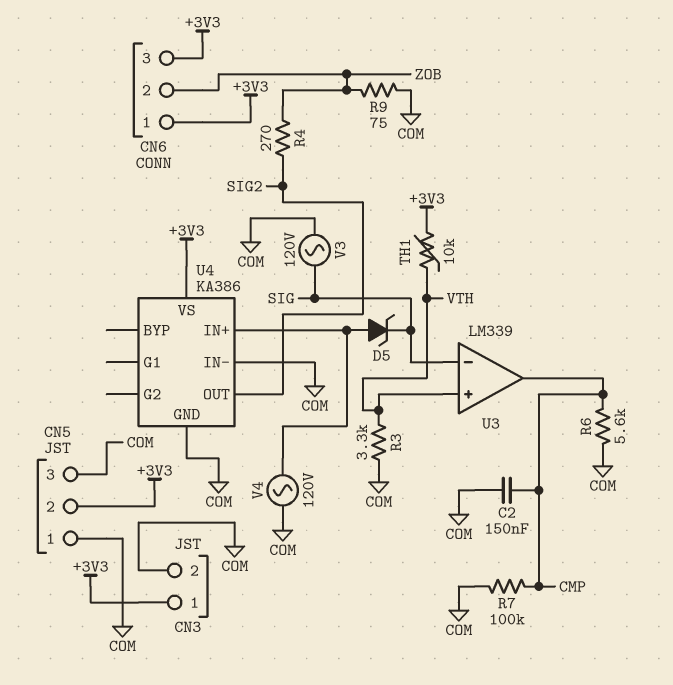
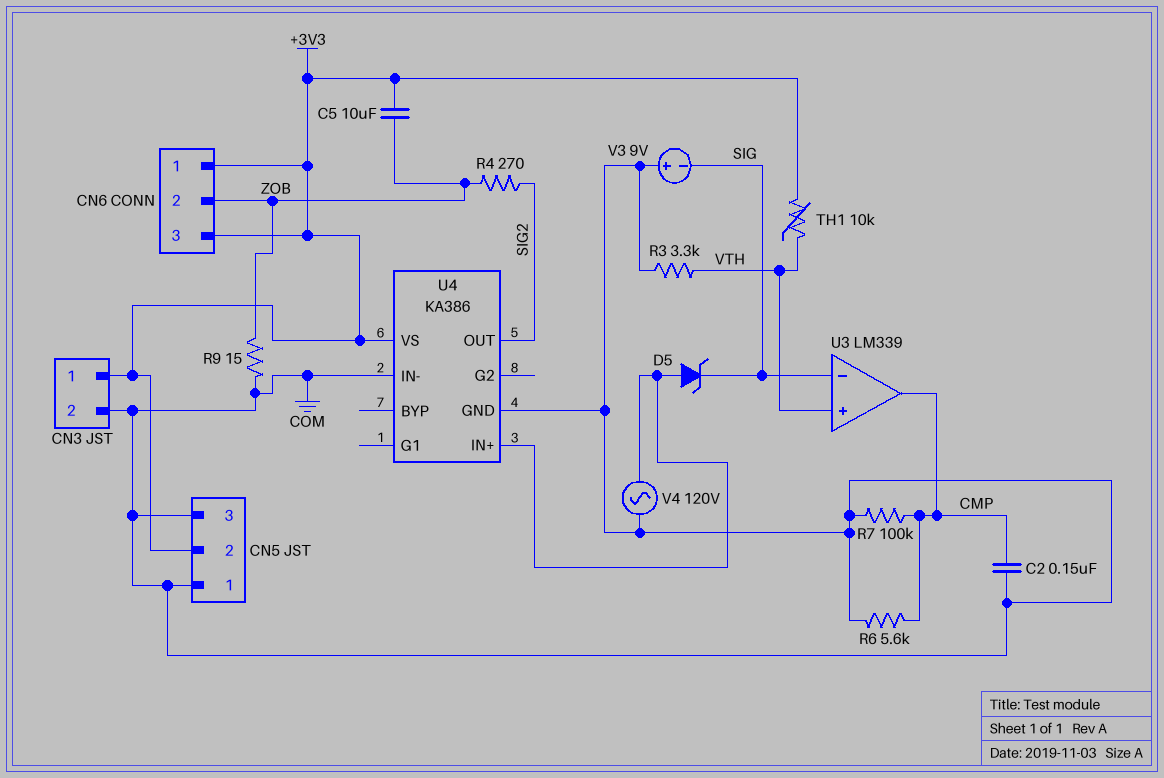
C5: none -> 10uF (+3V3, ZOB)
R9: 75 (COM, ZOB) -> 15 (COM, ZOB)
V3: AC 120V (COM, SIG) -> 9V (plus COM, minus SIG)

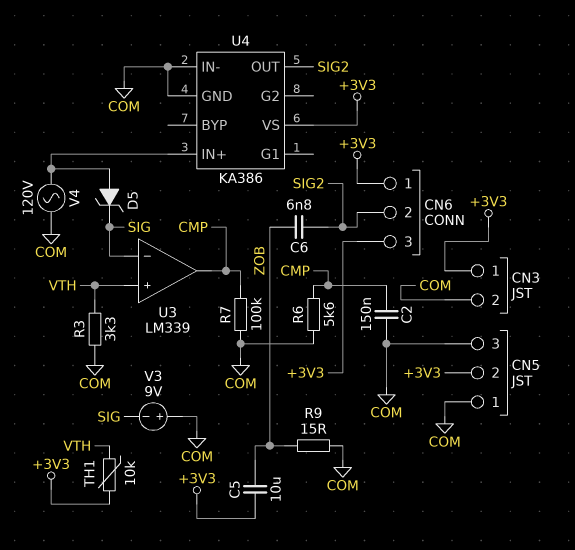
C6: none -> 6.8nF (SIG2, ZOB)
CN6 pin 2: ZOB -> SIG2
R4: 270 (SIG2, ZOB) -> none

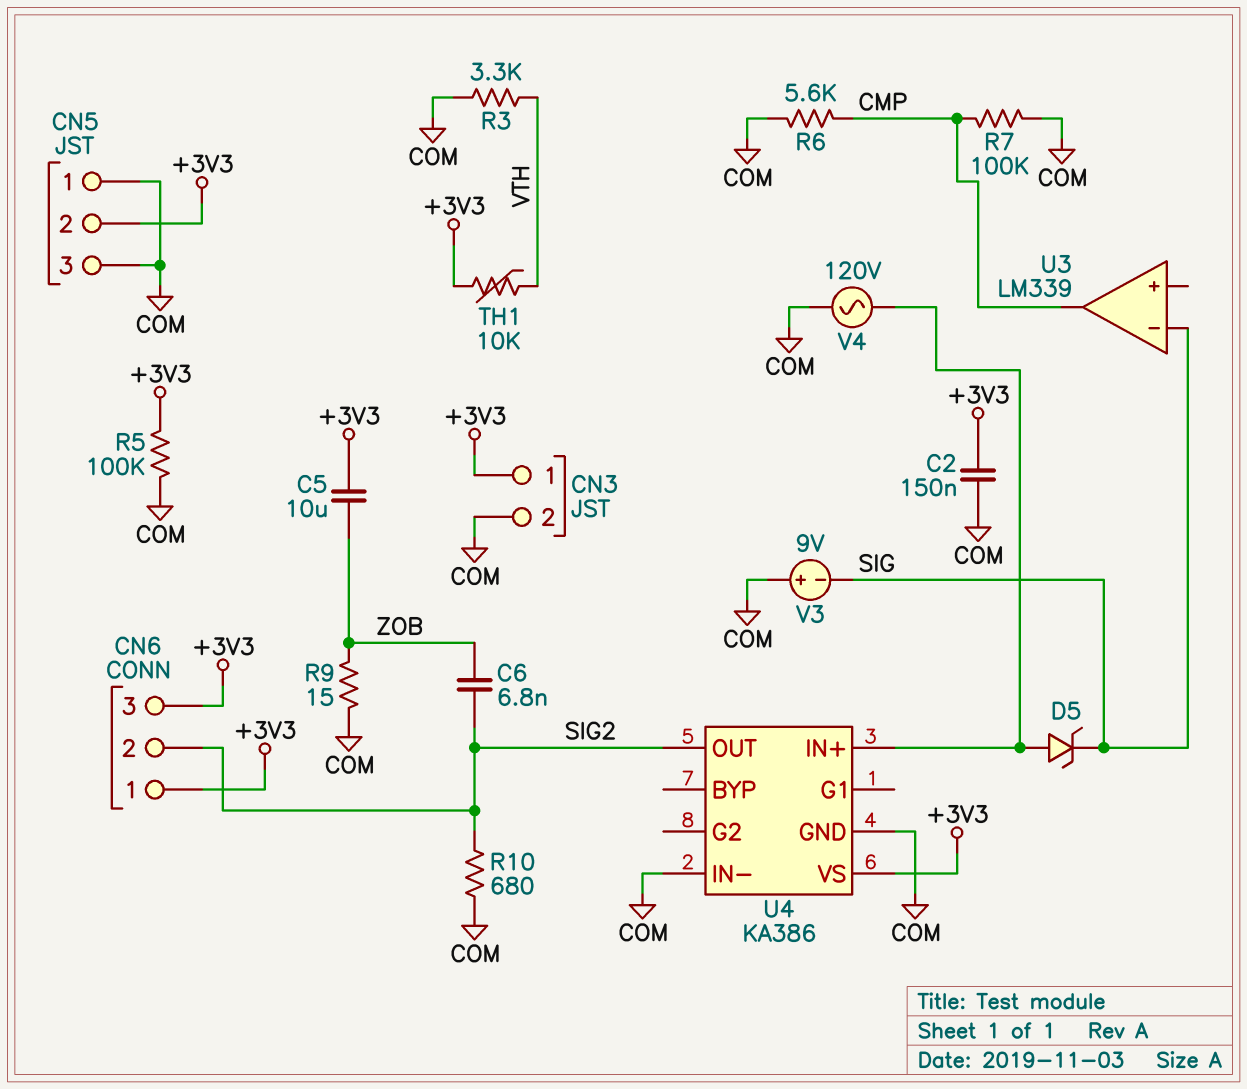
C2: 150nF (CMP, COM) -> 150nF (+3V3, COM)
R5: none -> 100k (+3V3, COM)
R10: none -> 680 (COM, SIG2)
U3 pin in+: VTH -> none

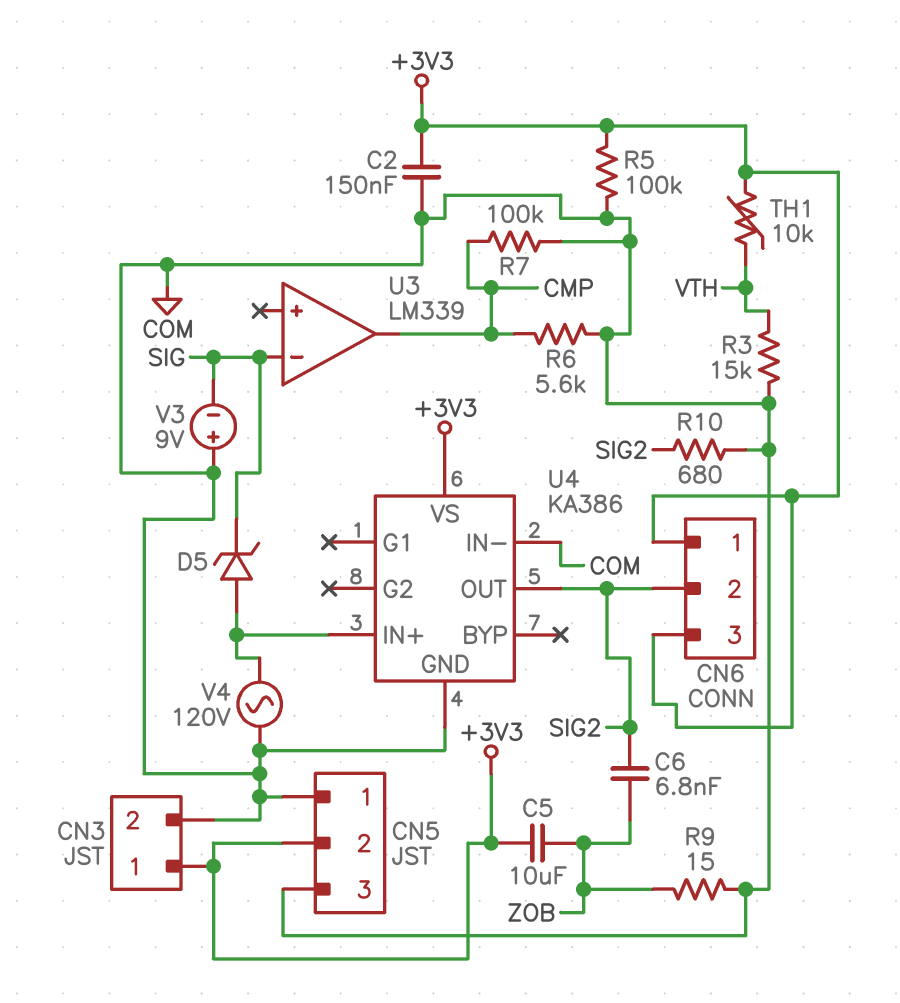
R3: 3.3k (COM, VTH) -> 15k (COM, VTH)

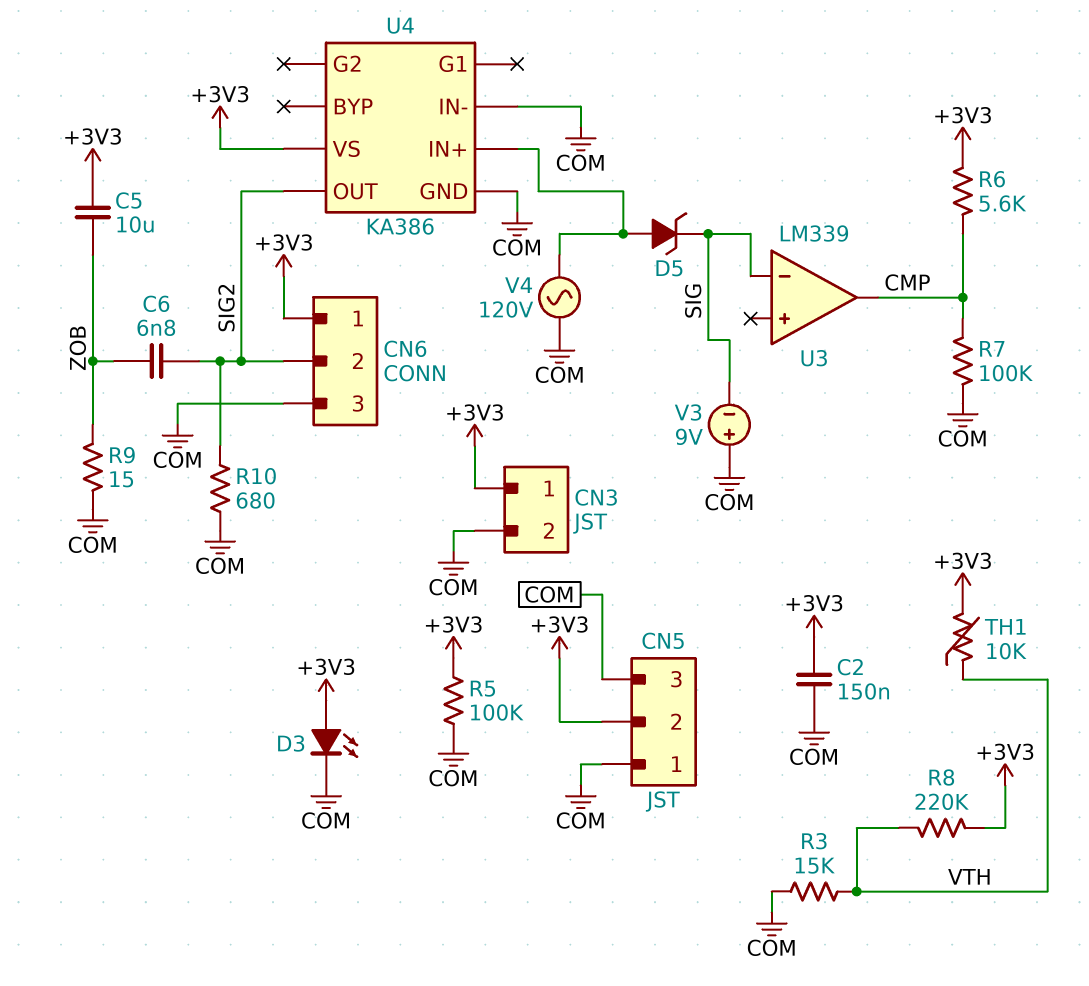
CN6 pin 3: +3V3 -> COM
D3: none -> LED (A +3V3, K COM)
R6: 5.6k (CMP, COM) -> 5.6k (+3V3, CMP)
R8: none -> 220k (+3V3, VTH)

